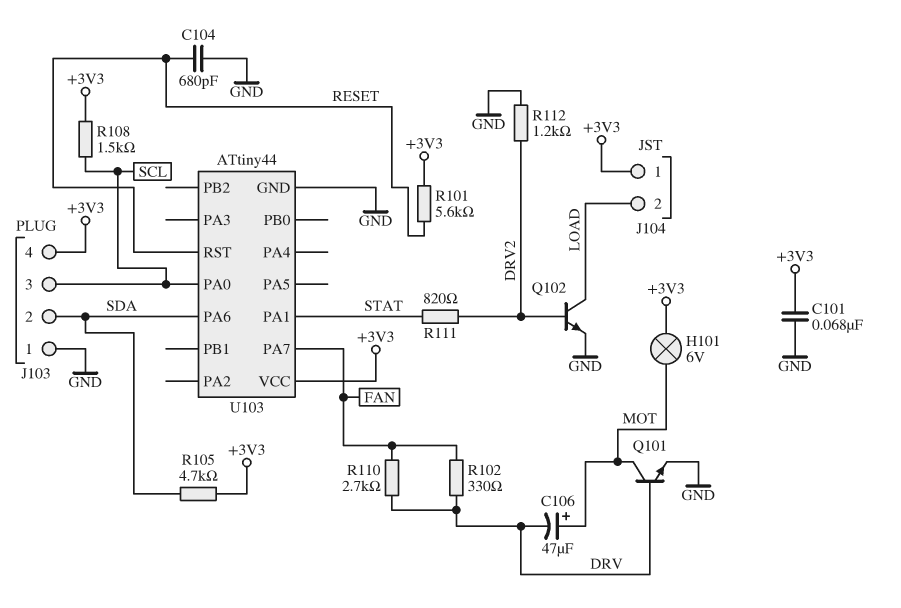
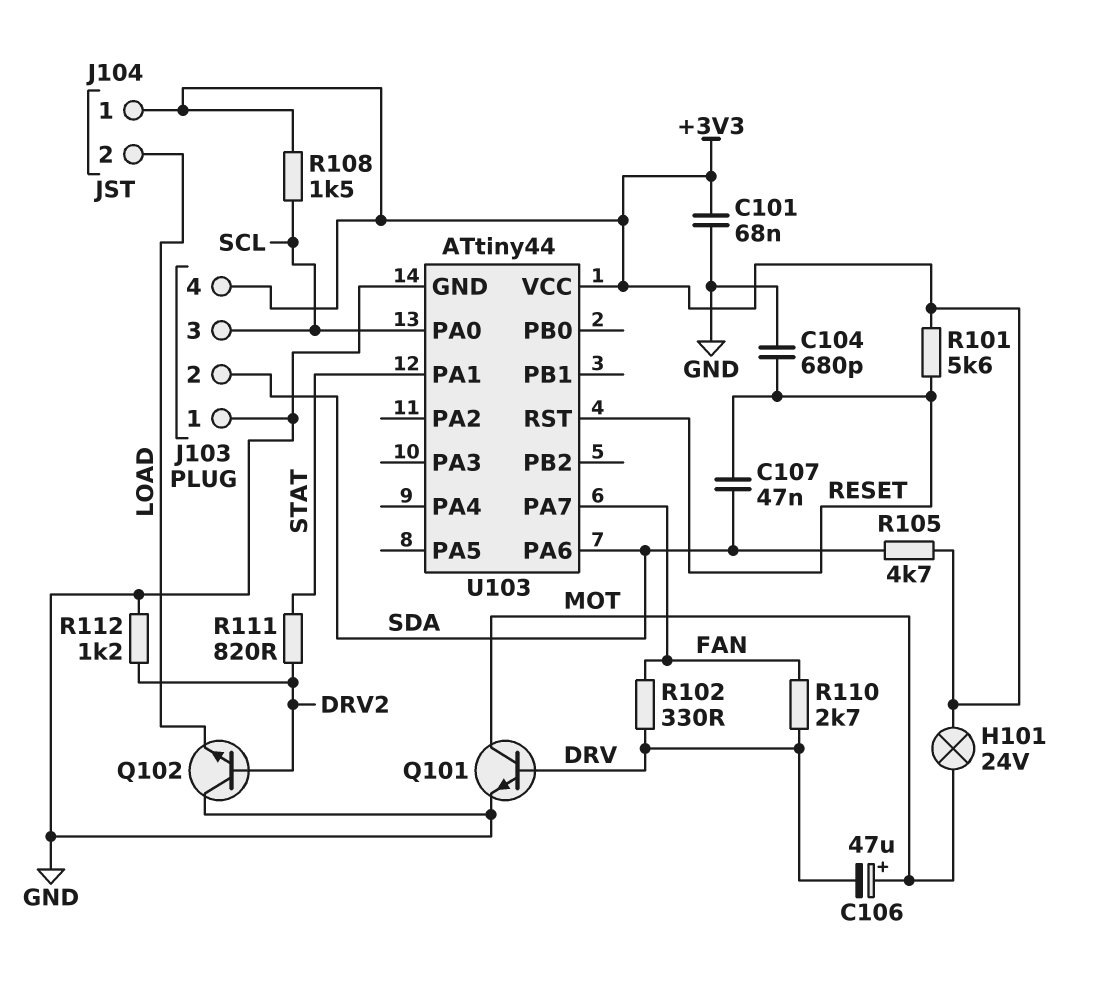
C107: none -> 47nF (RESET, SDA)
H101: lamp 6V (+3V3, MOT) -> lamp 24V (+3V3, MOT)
Q102: NPN (B DRV2, C LOAD, E GND) -> NPN (B DRV2, C GND, E LOAD)

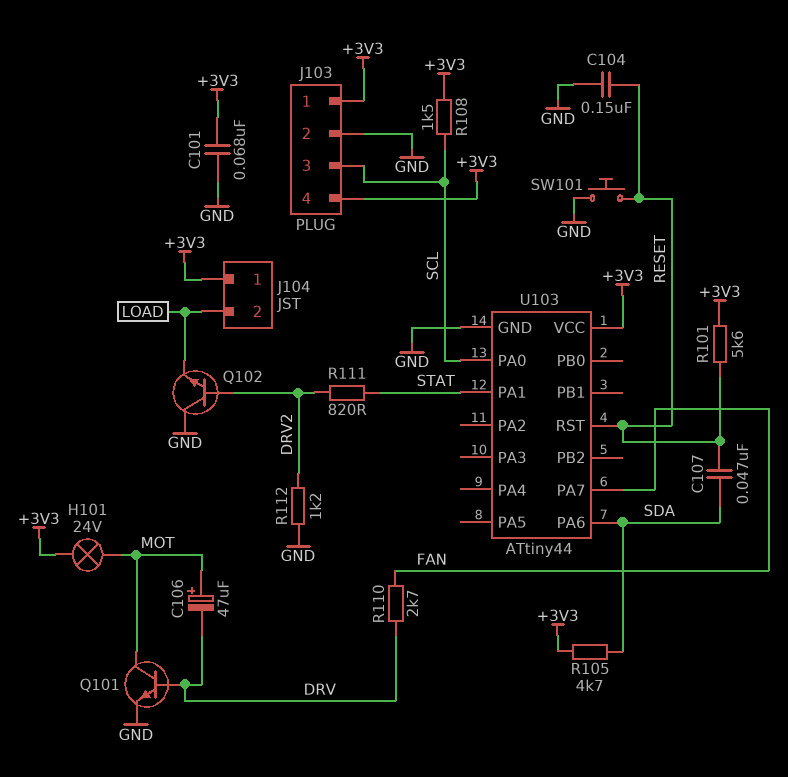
C104: 680pF (GND, RESET) -> 150nF (GND, RESET)
J103 pin 1: GND -> +3V3
J103 pin 2: SDA -> GND
R102: 330 (DRV, FAN) -> none
SW101: none -> button (GND, RESET)

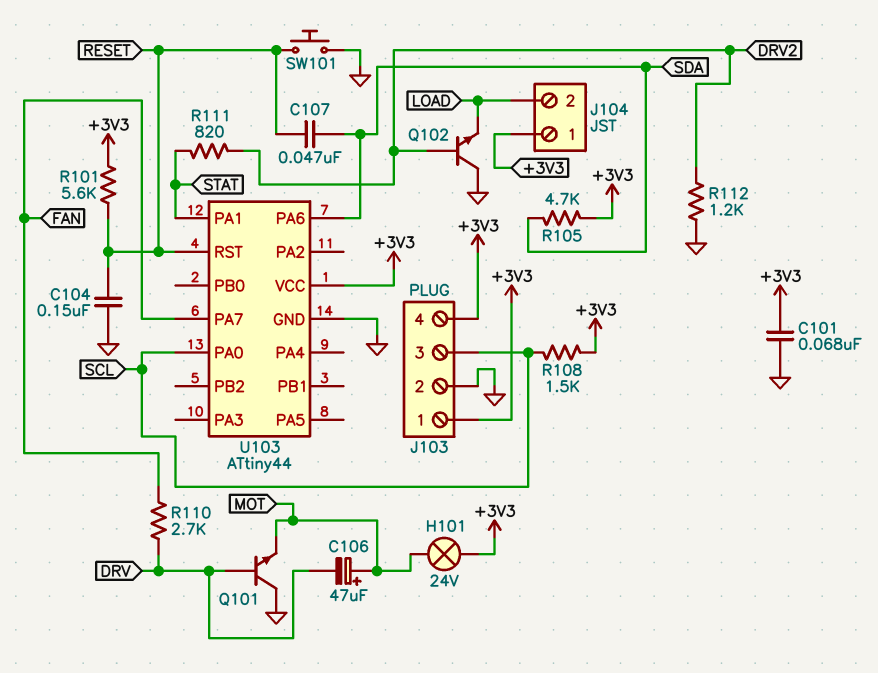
Q101: NPN (B DRV, C MOT, E GND) -> NPN (B DRV, C GND, E MOT)

